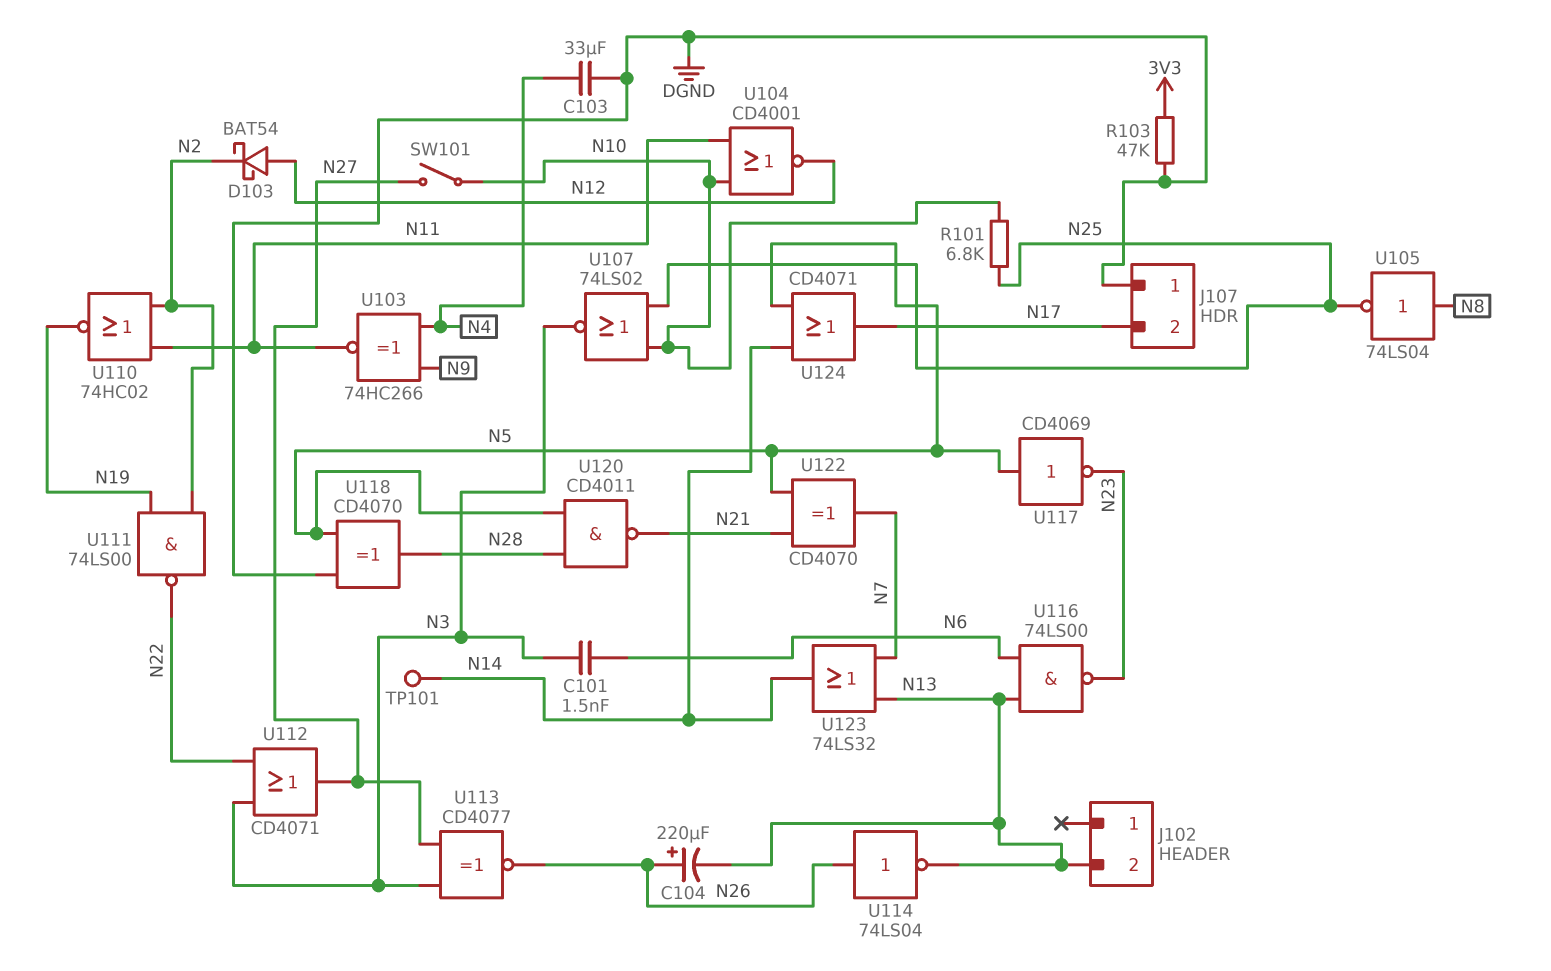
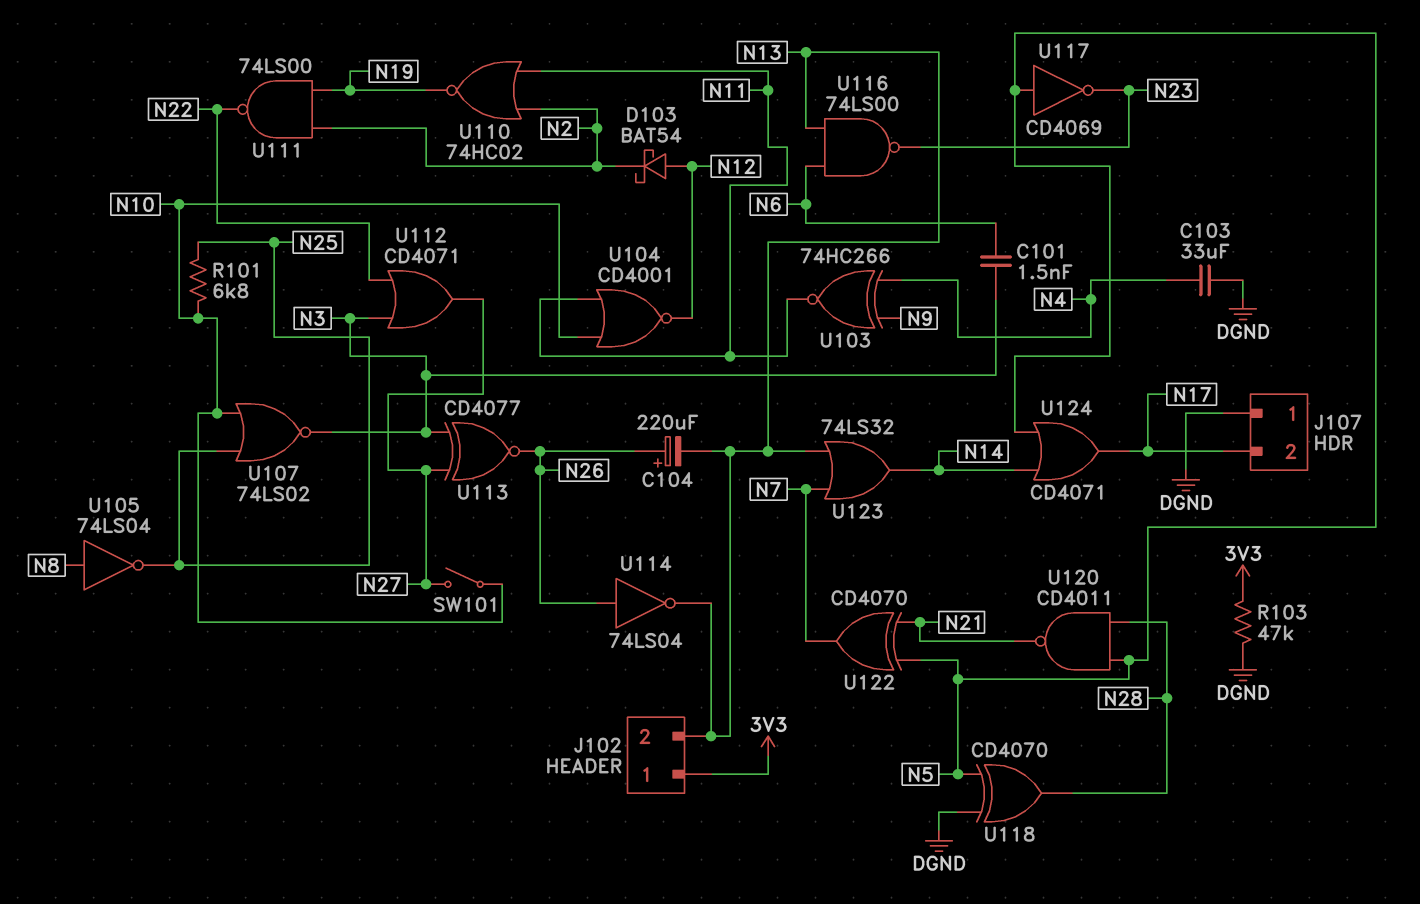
J102 pin 1: none -> 3V3
TP101: test point (N14) -> none

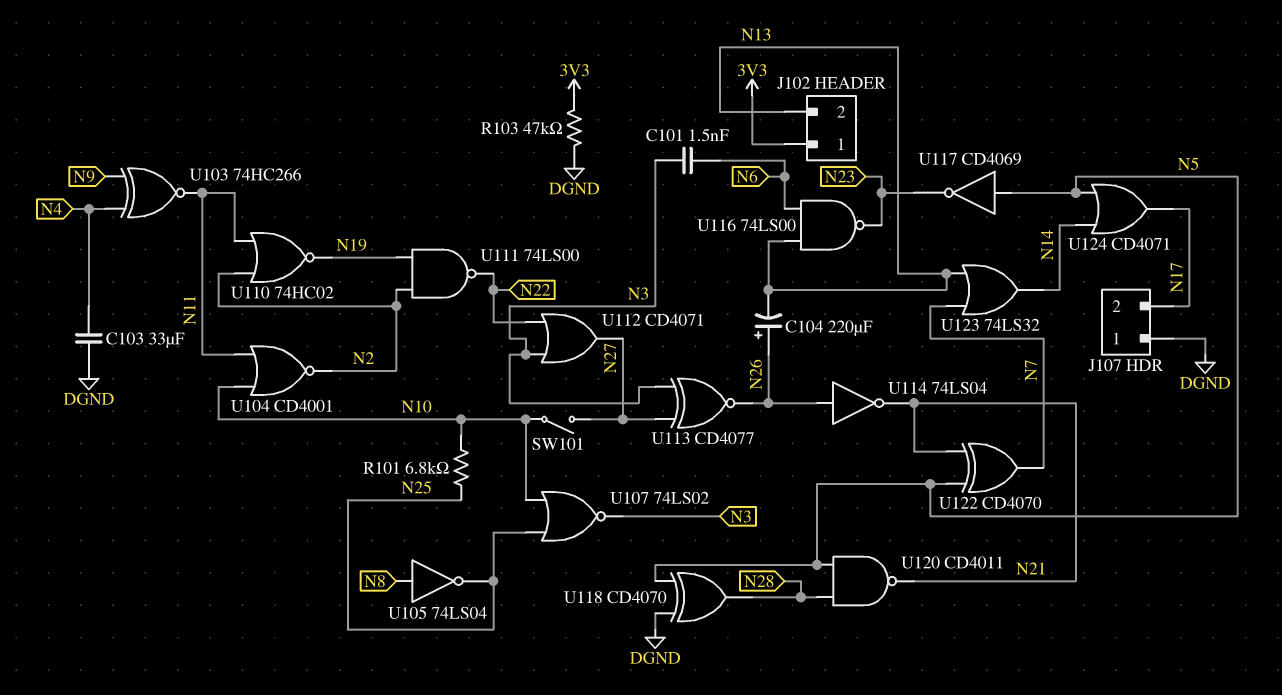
D103: schottky BAT54 (A N12, K N2) -> none
U104: NOR CD4001 (in N10, in N11, out N12) -> NOR CD4001 (in N10, in N11, out N2)
U114: NOT 74LS04 (in N26, out N13) -> NOT 74LS04 (in N26, out N21)

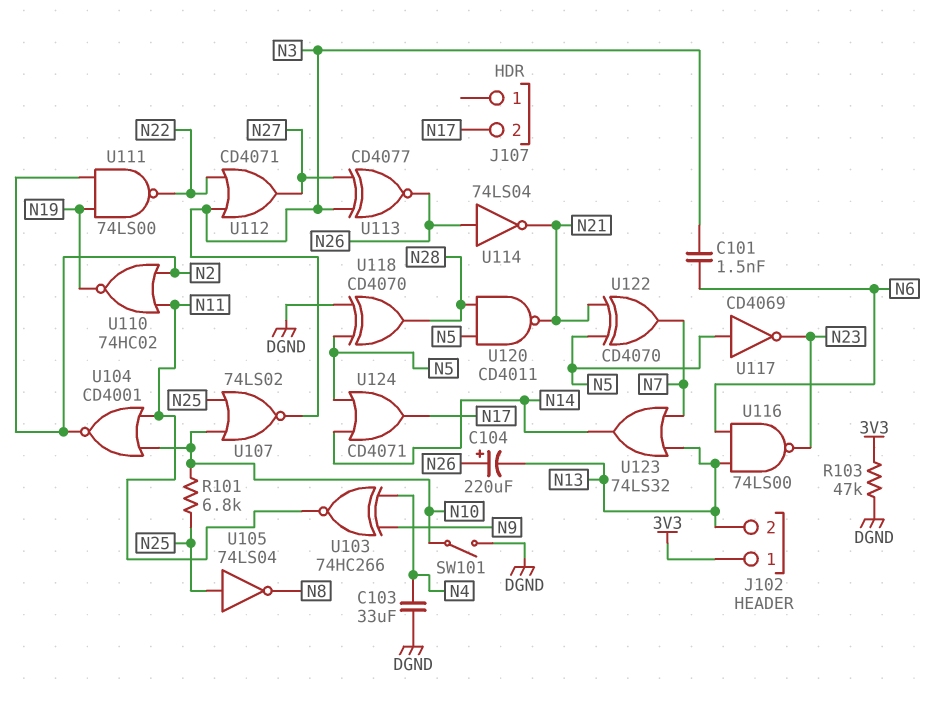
J107 pin 1: DGND -> none
SW101: switch (N10, N27) -> switch (DGND, N10)
U105: NOT 74LS04 (in N8, out N25) -> NOT 74LS04 (in N25, out N8)

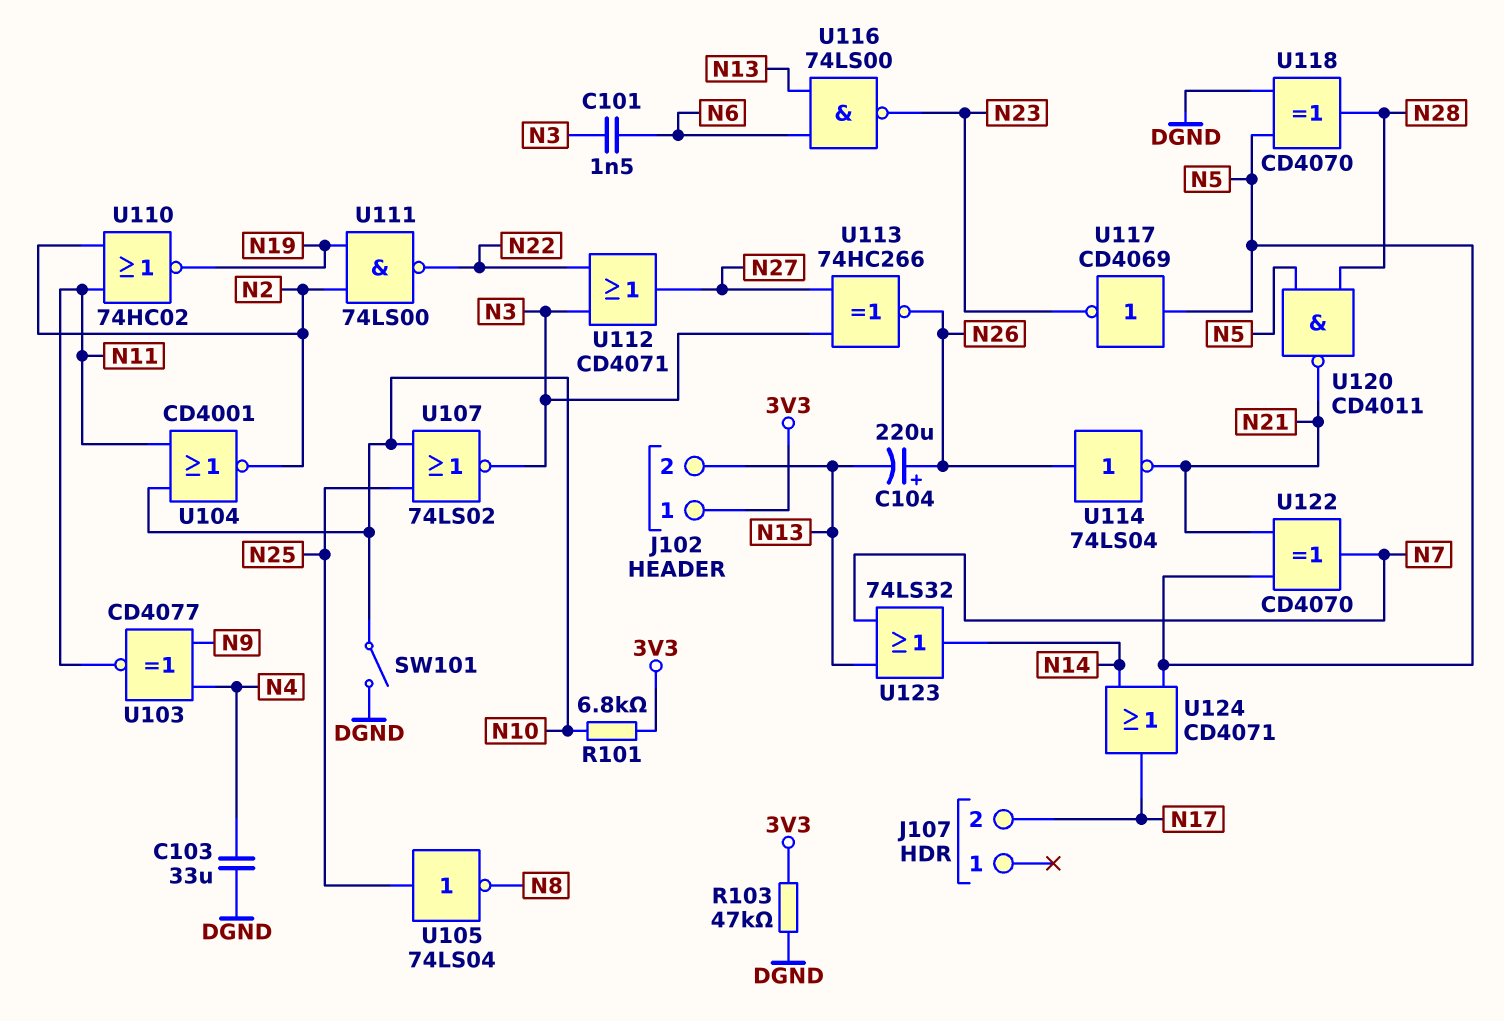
R101: 6.8k (N10, N25) -> 6.8k (3V3, N10)
U103: XNOR 74HC266 (in N4, in N9, out N11) -> XNOR CD4077 (in N4, in N9, out N11)
U113: XNOR CD4077 (in N3, in N27, out N26) -> XNOR 74HC266 (in N3, in N27, out N26)

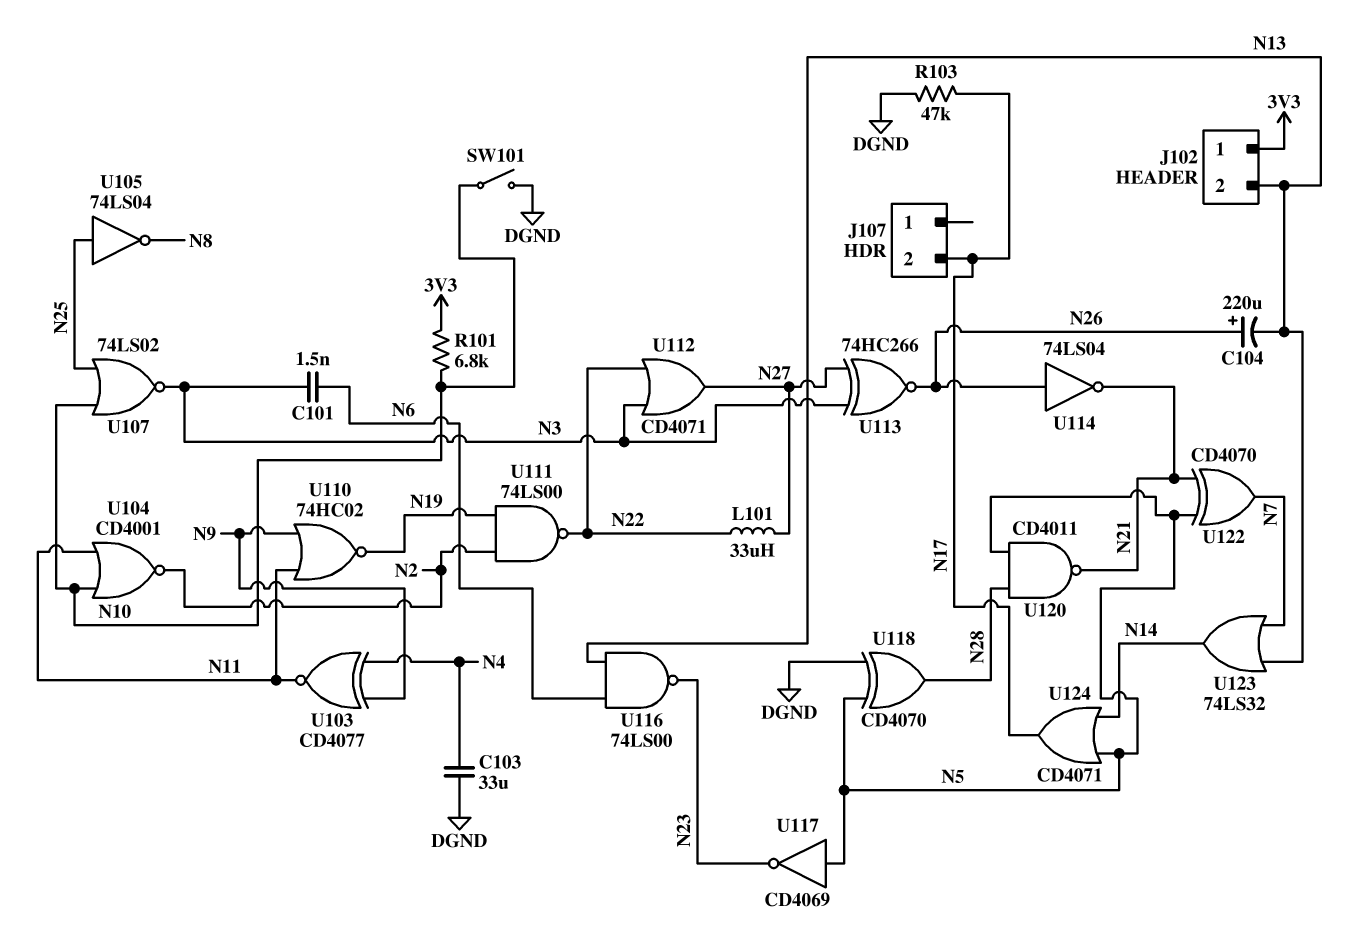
L101: none -> 33uH (N22, N27)
R103: 47k (3V3, DGND) -> 47k (DGND, N17)
U110: NOR 74HC02 (in N2, in N11, out N19) -> NOR 74HC02 (in N9, in N11, out N19)

